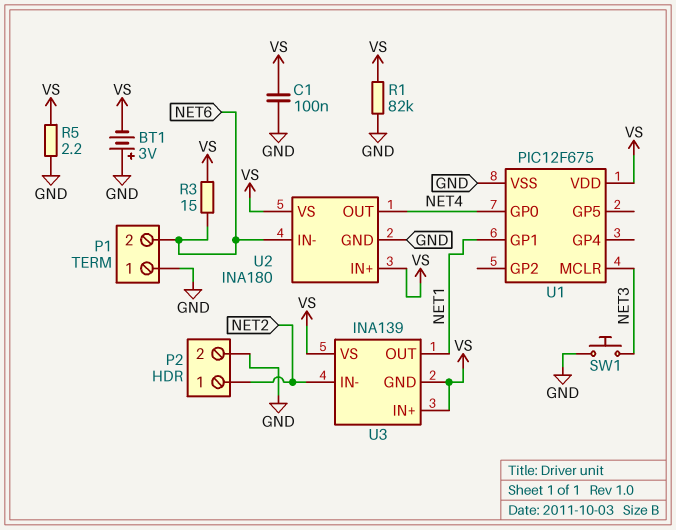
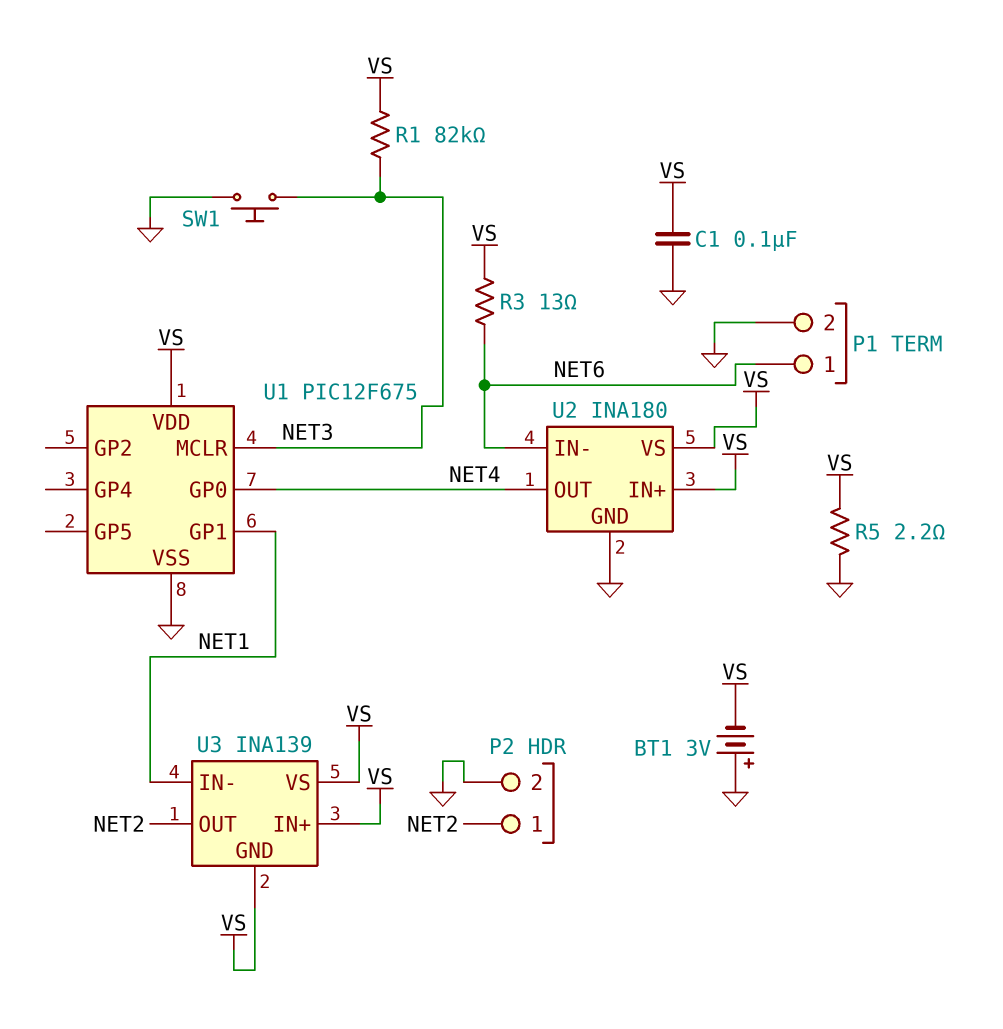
P1 pin 1: GND -> NET6
P1 pin 2: NET6 -> GND
R1: 82k (GND, VS) -> 82k (NET3, VS)
R3: 15 (NET6, VS) -> 13 (NET6, VS)
U3 pin IN-: NET2 -> NET1
U3 pin OUT: NET1 -> NET2

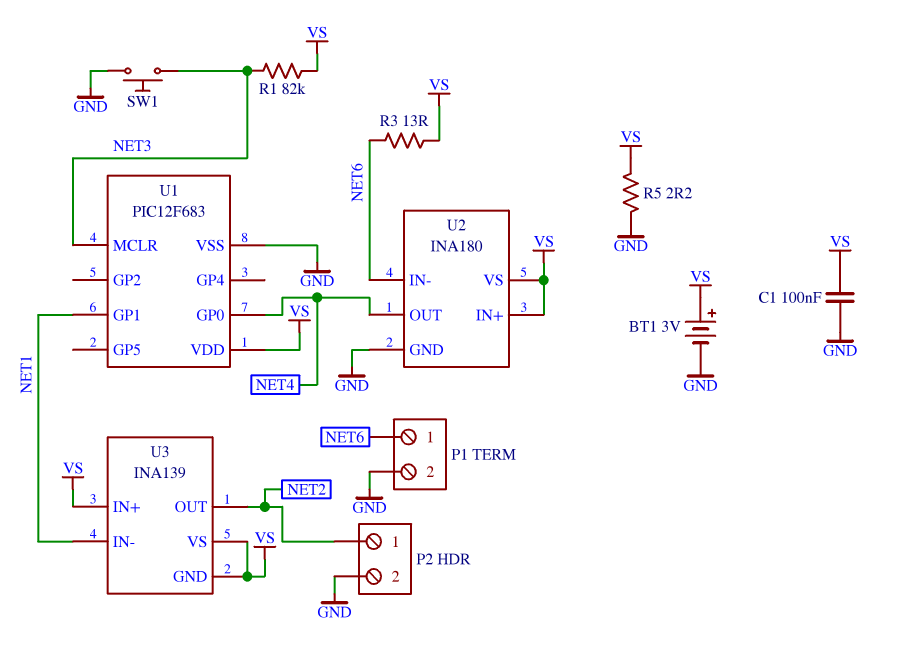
BT1: 3V (plus GND, minus VS) -> 3V (plus VS, minus GND)
U1: PIC12F675 -> PIC12F683

